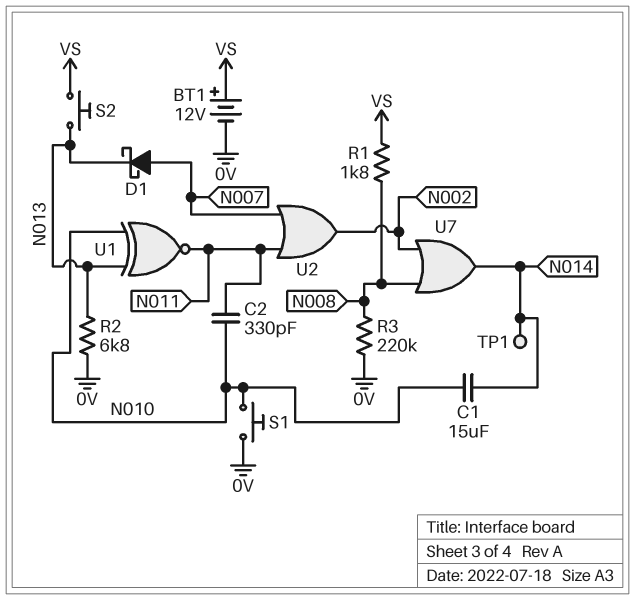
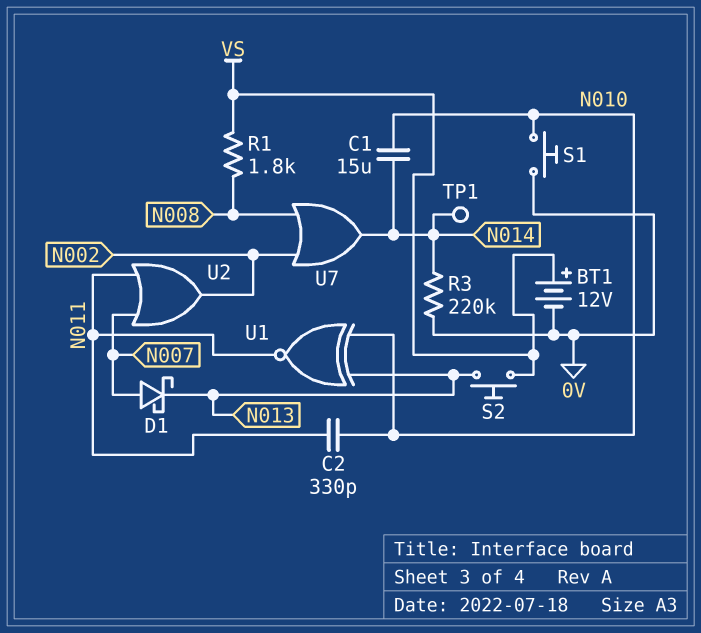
R2: 6.8k (0V, N013) -> none
R3: 220k (0V, N008) -> 220k (0V, N014)

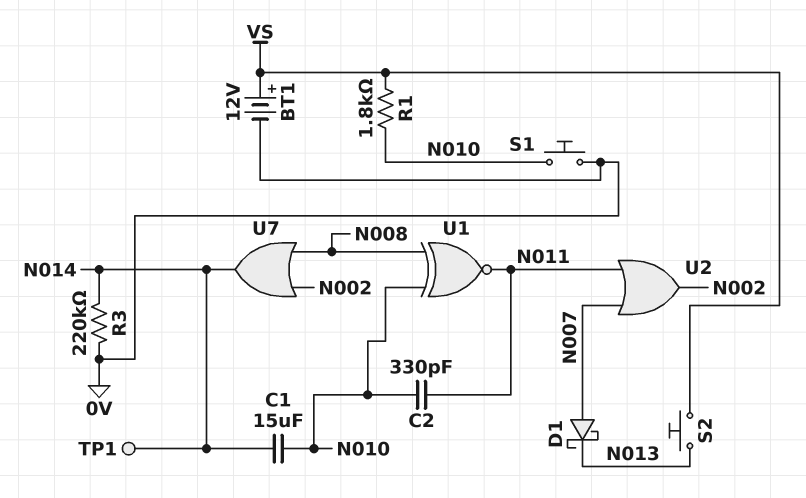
R1: 1.8k (N008, VS) -> 1.8k (N010, VS)
U1: XNOR (in N010, in N013, out N011) -> XNOR (in N008, in N010, out N011)

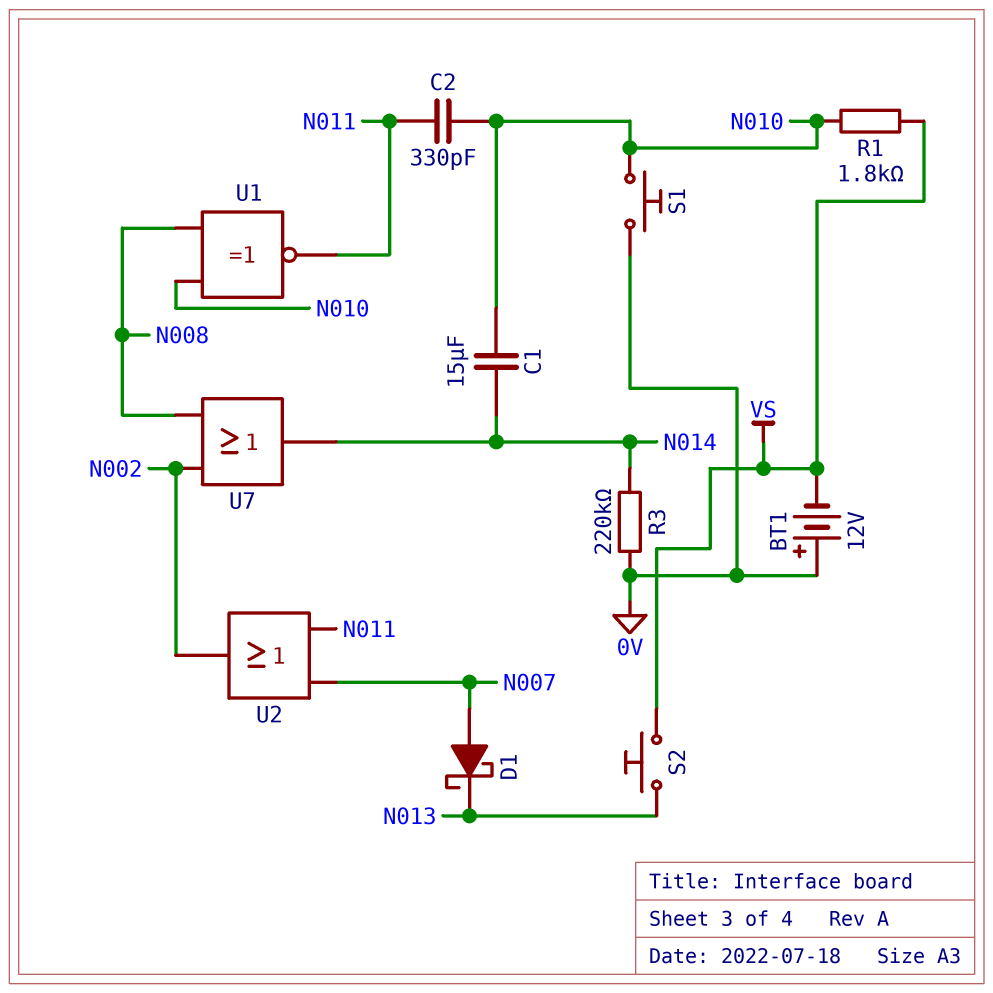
BT1: 12V (plus VS, minus 0V) -> 12V (plus 0V, minus VS)
TP1: test point (N014) -> none

